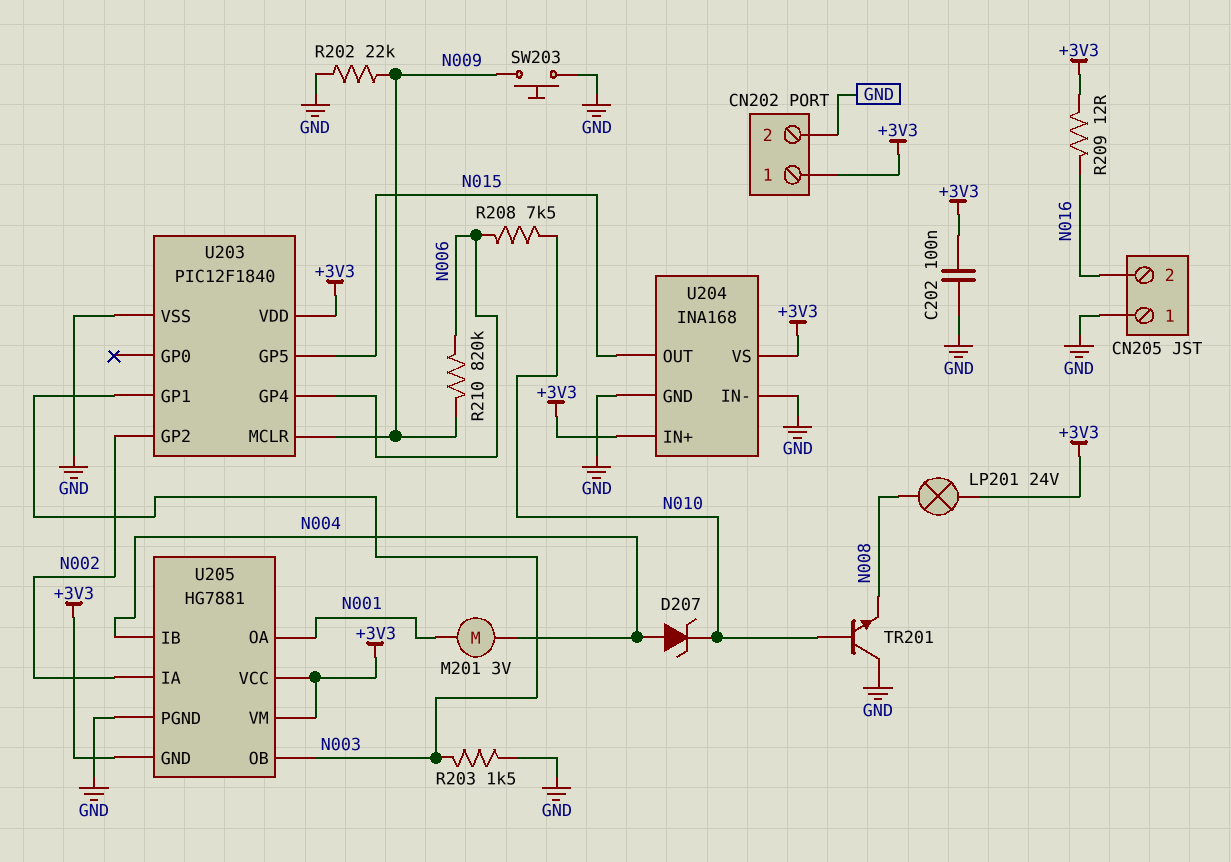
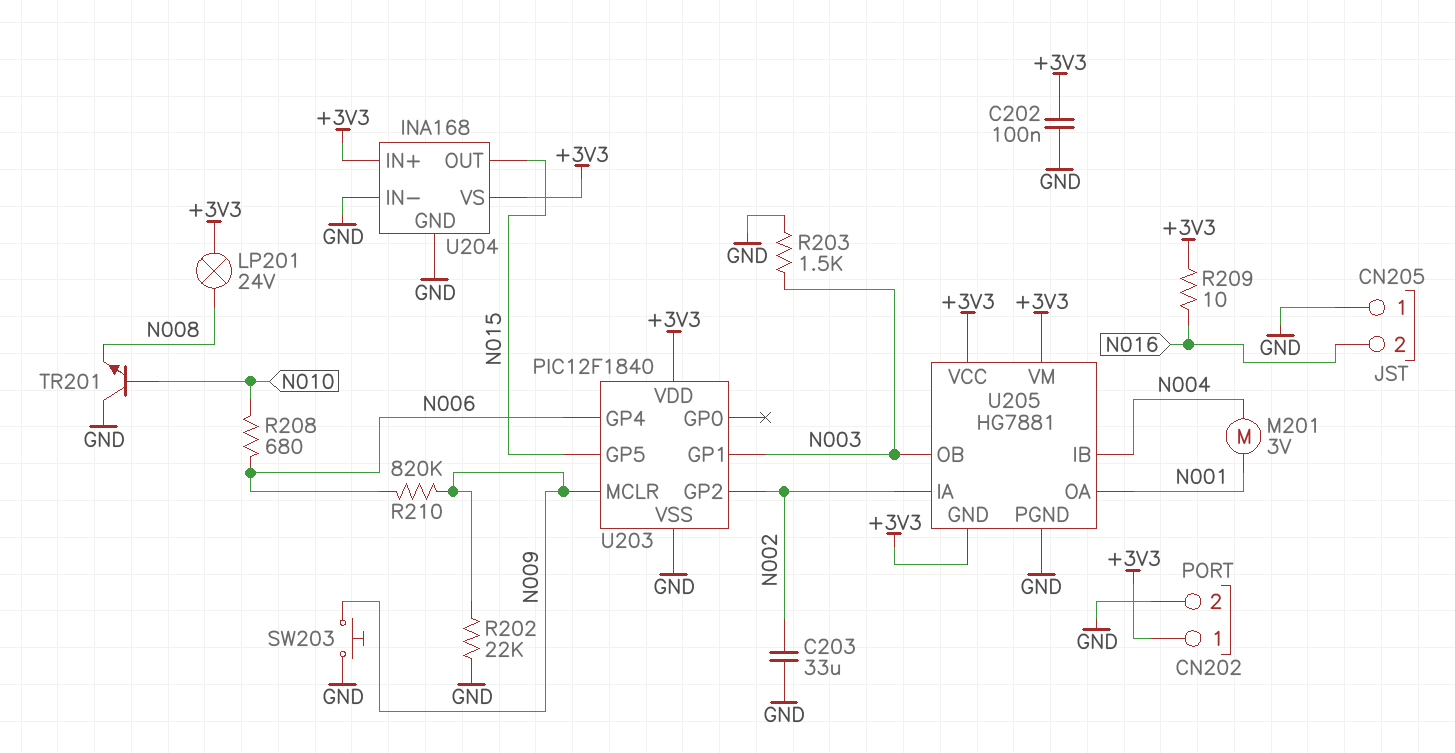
C203: none -> 33uF (GND, N002)
D207: zener (A N004, K N010) -> none
R208: 7.5k (N006, N010) -> 680 (N006, N010)
R209: 12 (+3V3, N016) -> 10 (+3V3, N016)

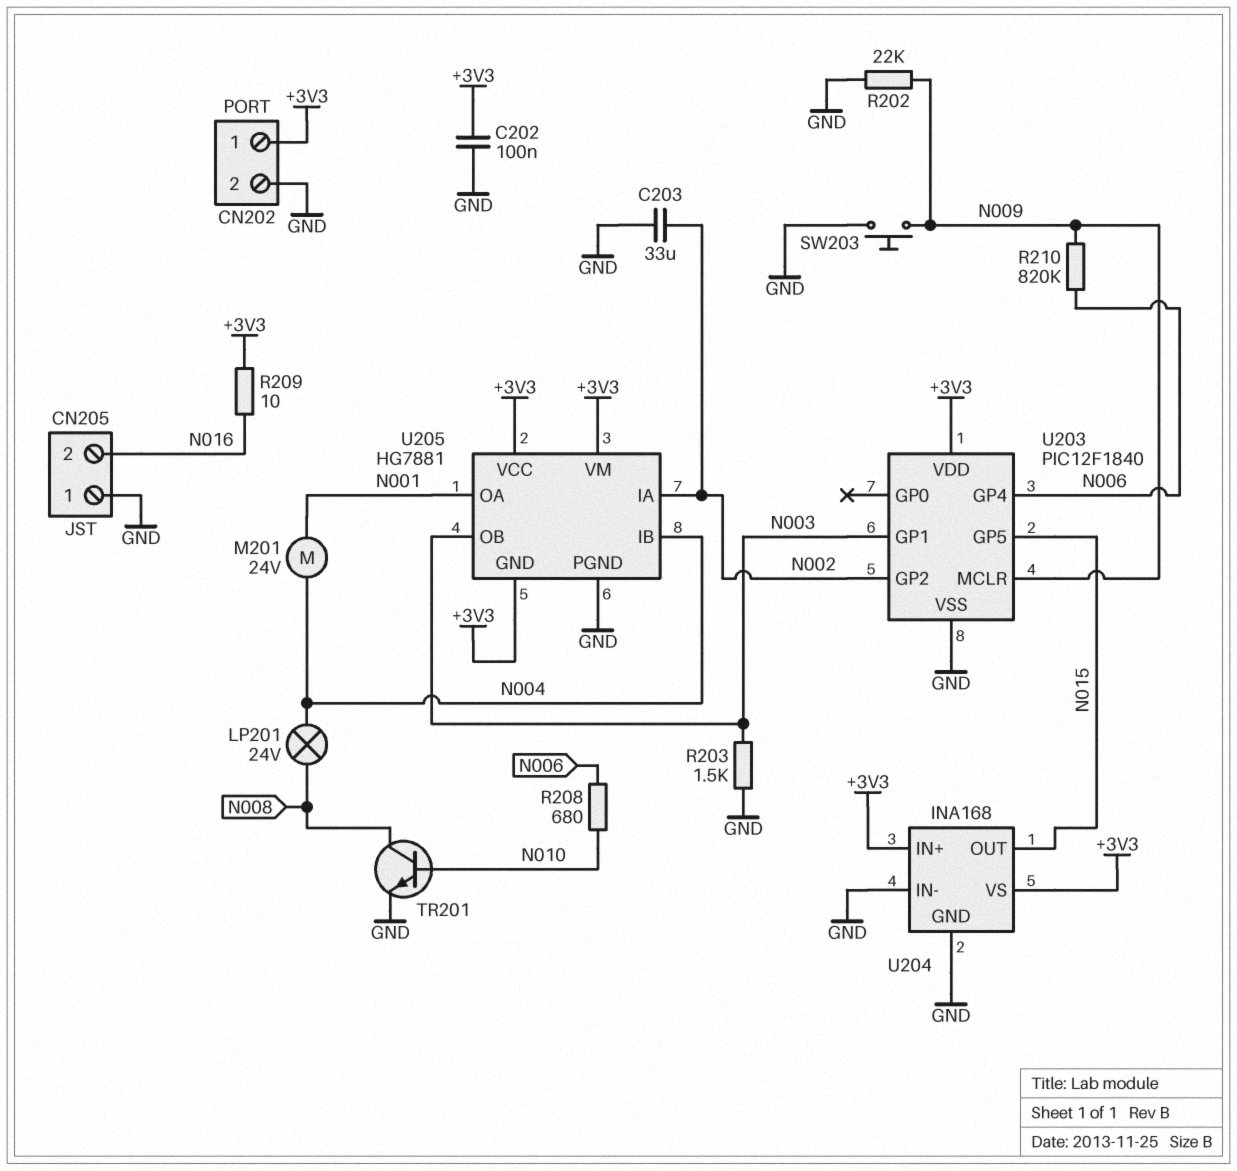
LP201: lamp 24V (+3V3, N008) -> lamp 24V (N004, N008)
M201: motor 3V (N001, N004) -> motor 24V (N001, N004)
TR201: NPN (B N010, C GND, E N008) -> NPN (B N010, C N008, E GND)

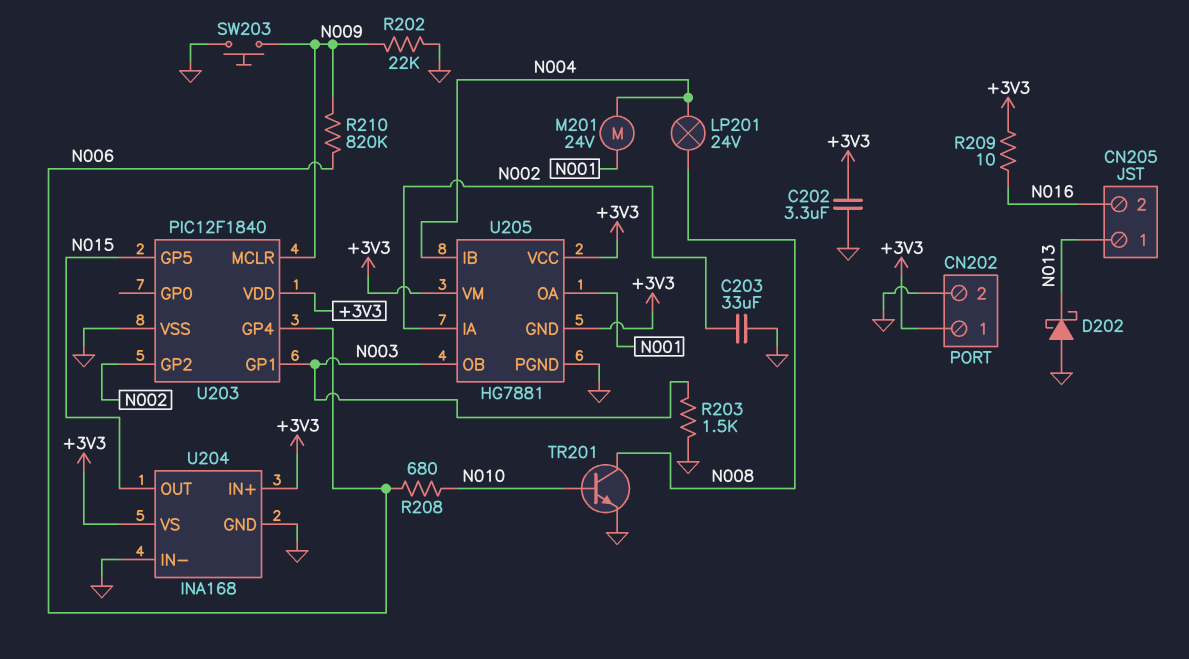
C202: 100nF (+3V3, GND) -> 3.3uF (+3V3, GND)
CN205 pin 1: GND -> N013
D202: none -> schottky (A GND, K N013)

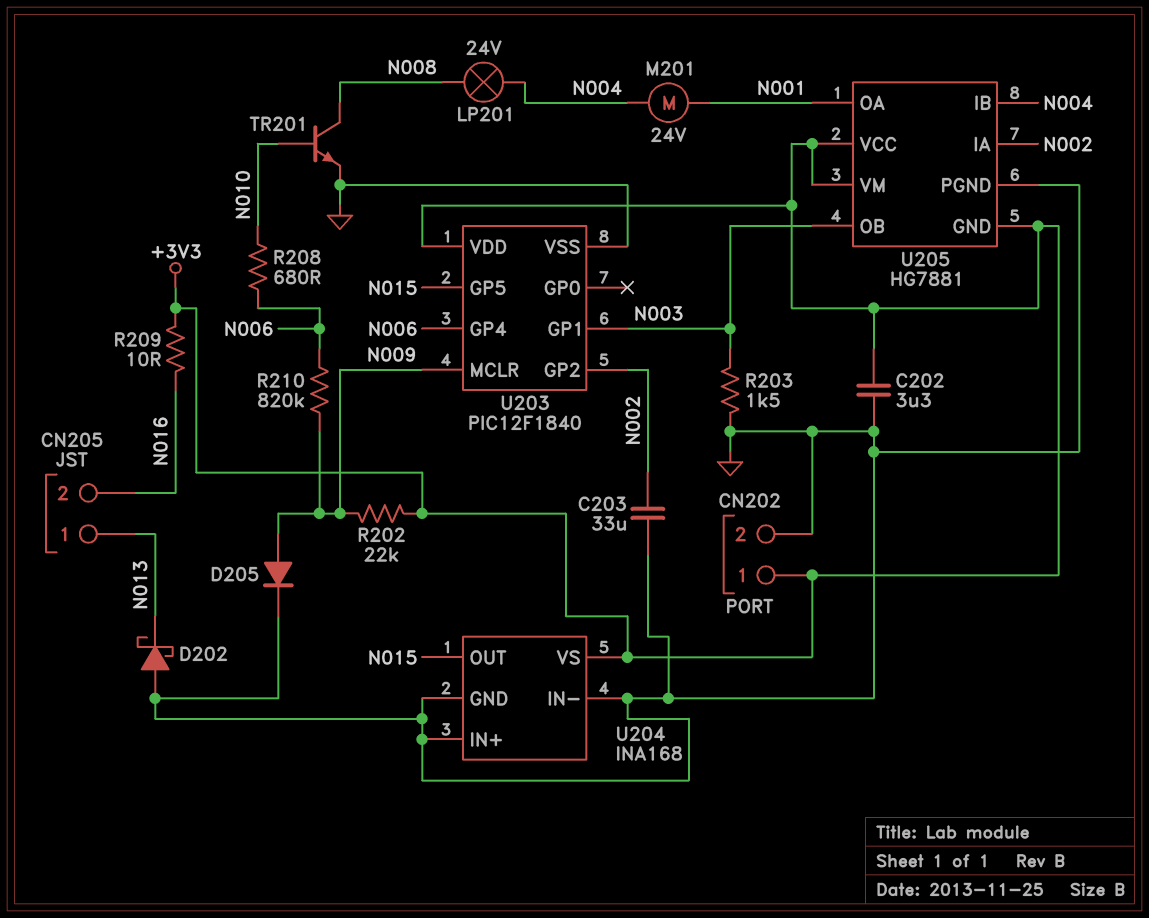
D205: none -> diode (A N009, K GND)
R202: 22k (GND, N009) -> 22k (+3V3, N009)
SW203: button (GND, N009) -> none
U204 pin IN+: +3V3 -> GND

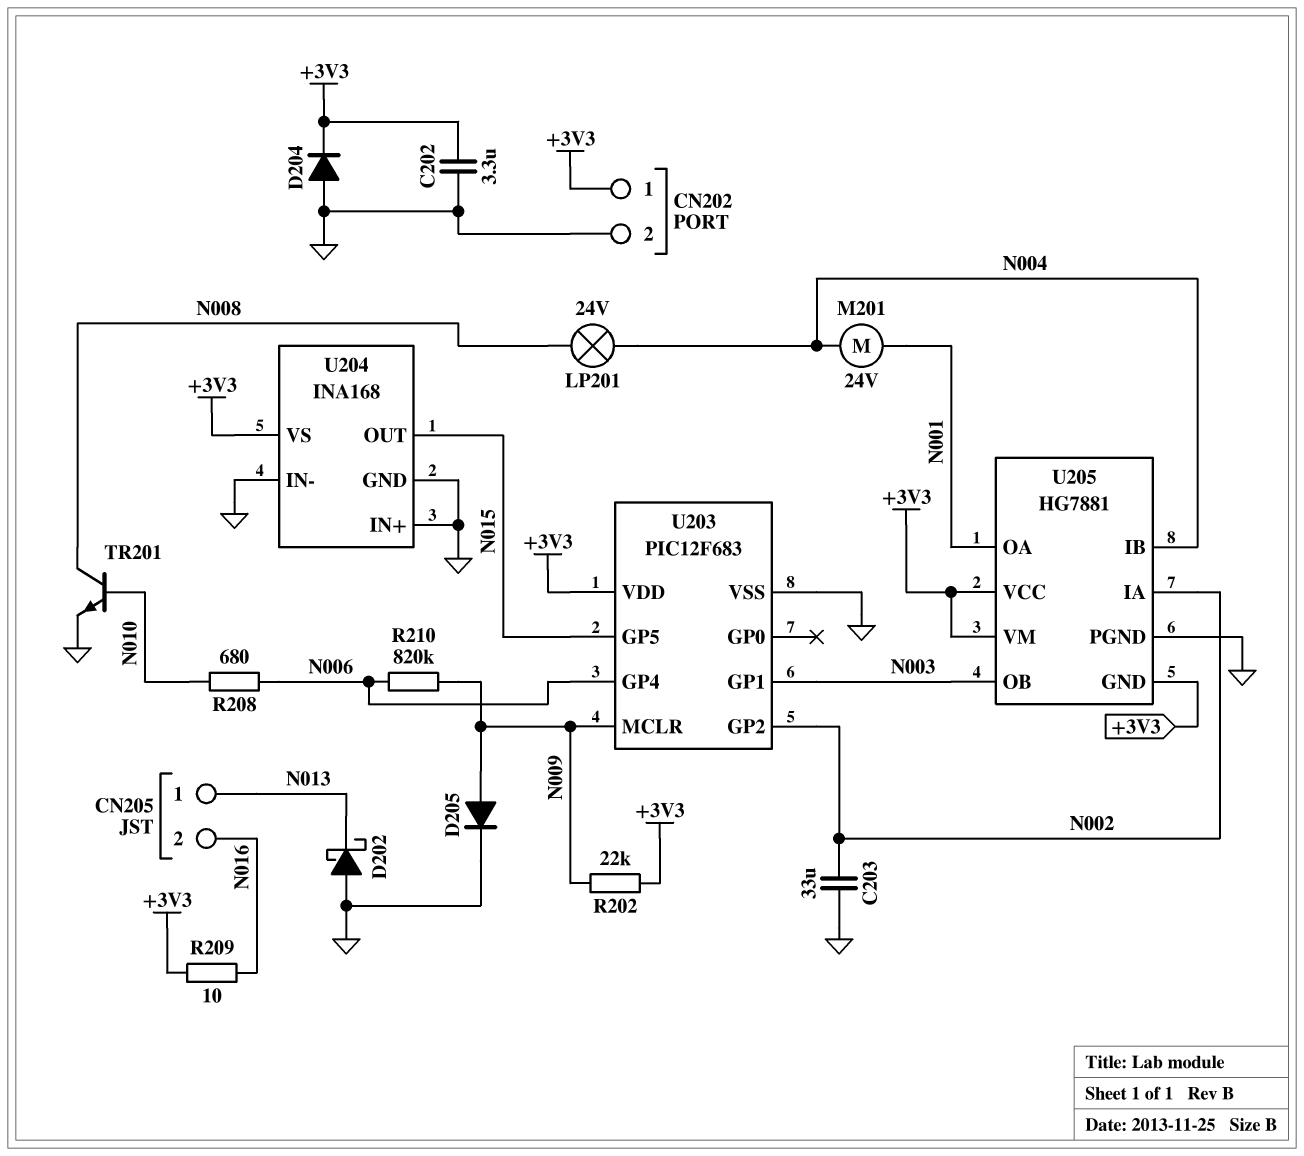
D204: none -> diode (A GND, K +3V3)
R203: 1.5k (GND, N003) -> none
U203: PIC12F1840 -> PIC12F683

